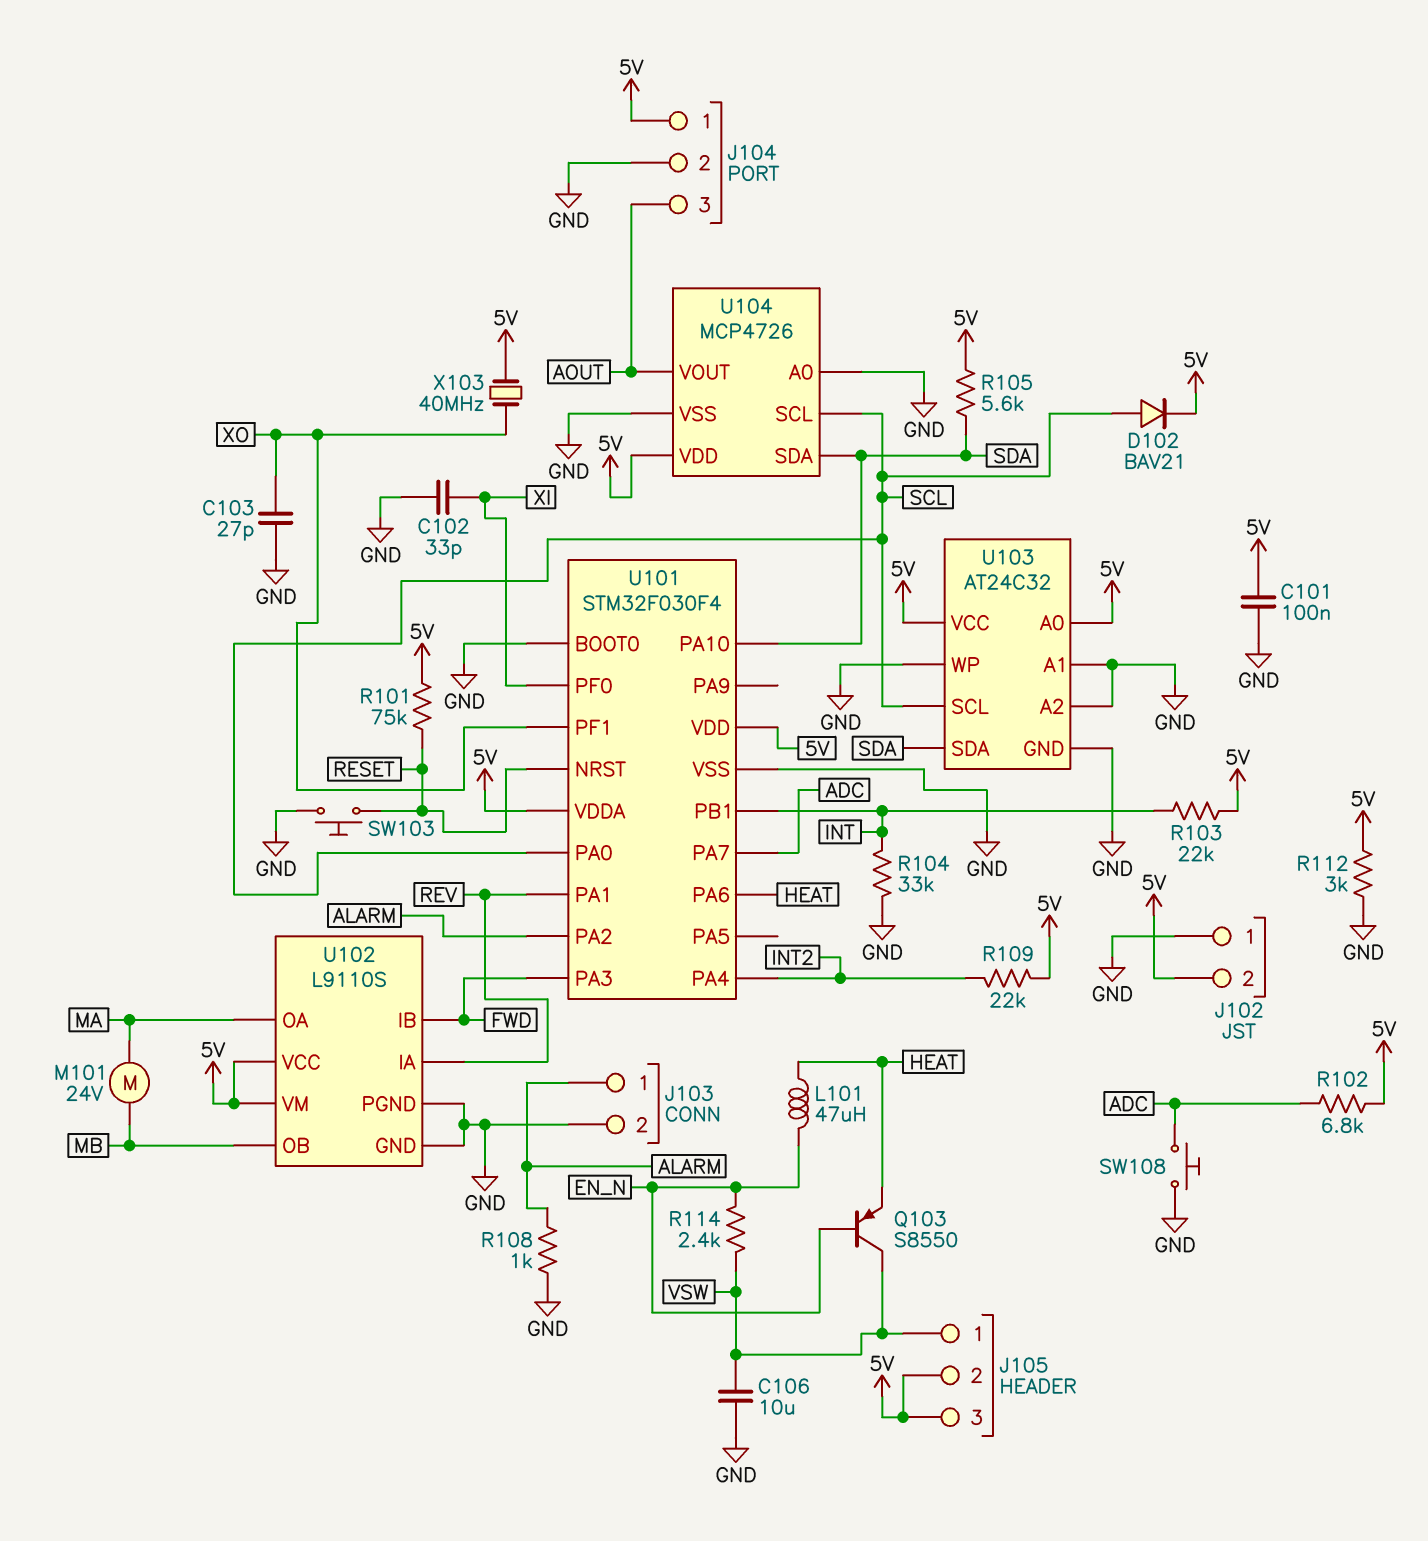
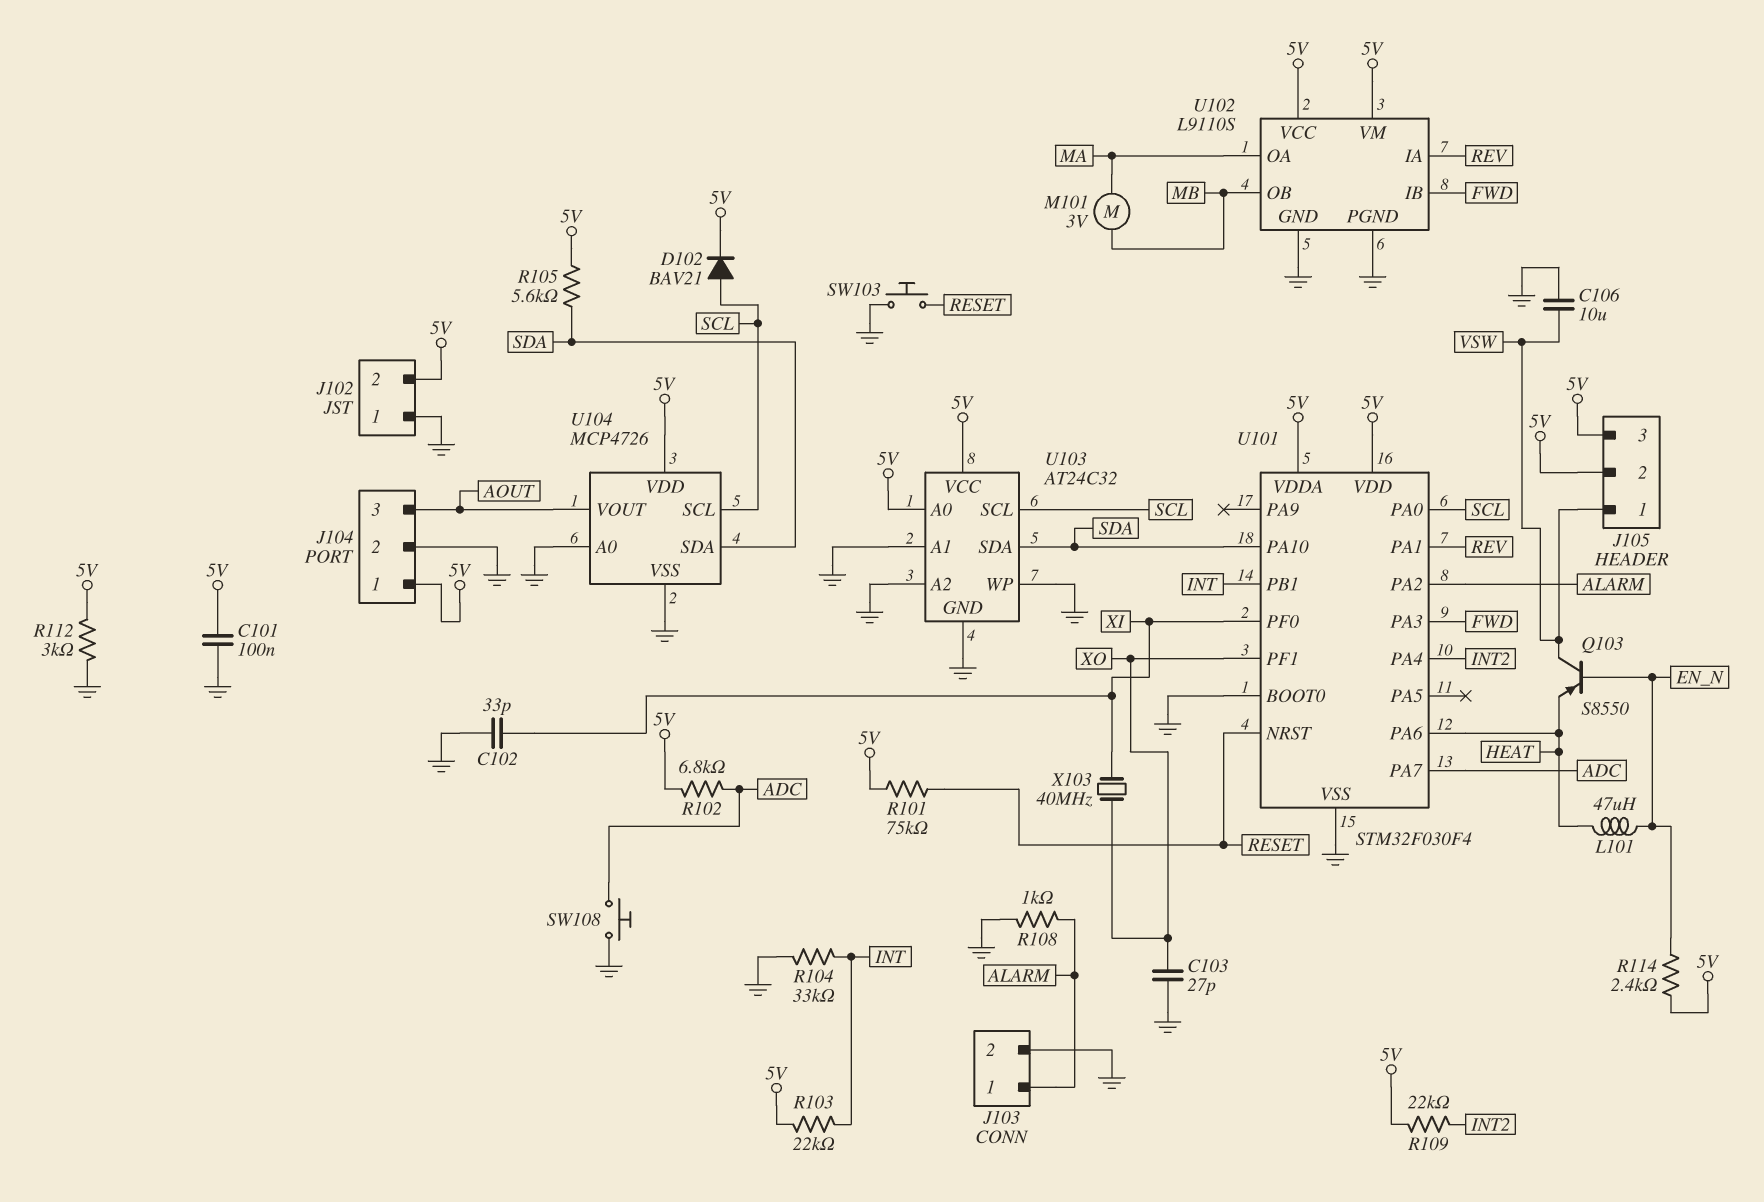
M101: motor 24V (MA, MB) -> motor 3V (MA, MB)
R114: 2.4k (EN_N, VSW) -> 2.4k (5V, EN_N)
X103: 40MHz (5V, XO) -> 40MHz (XI, XO)

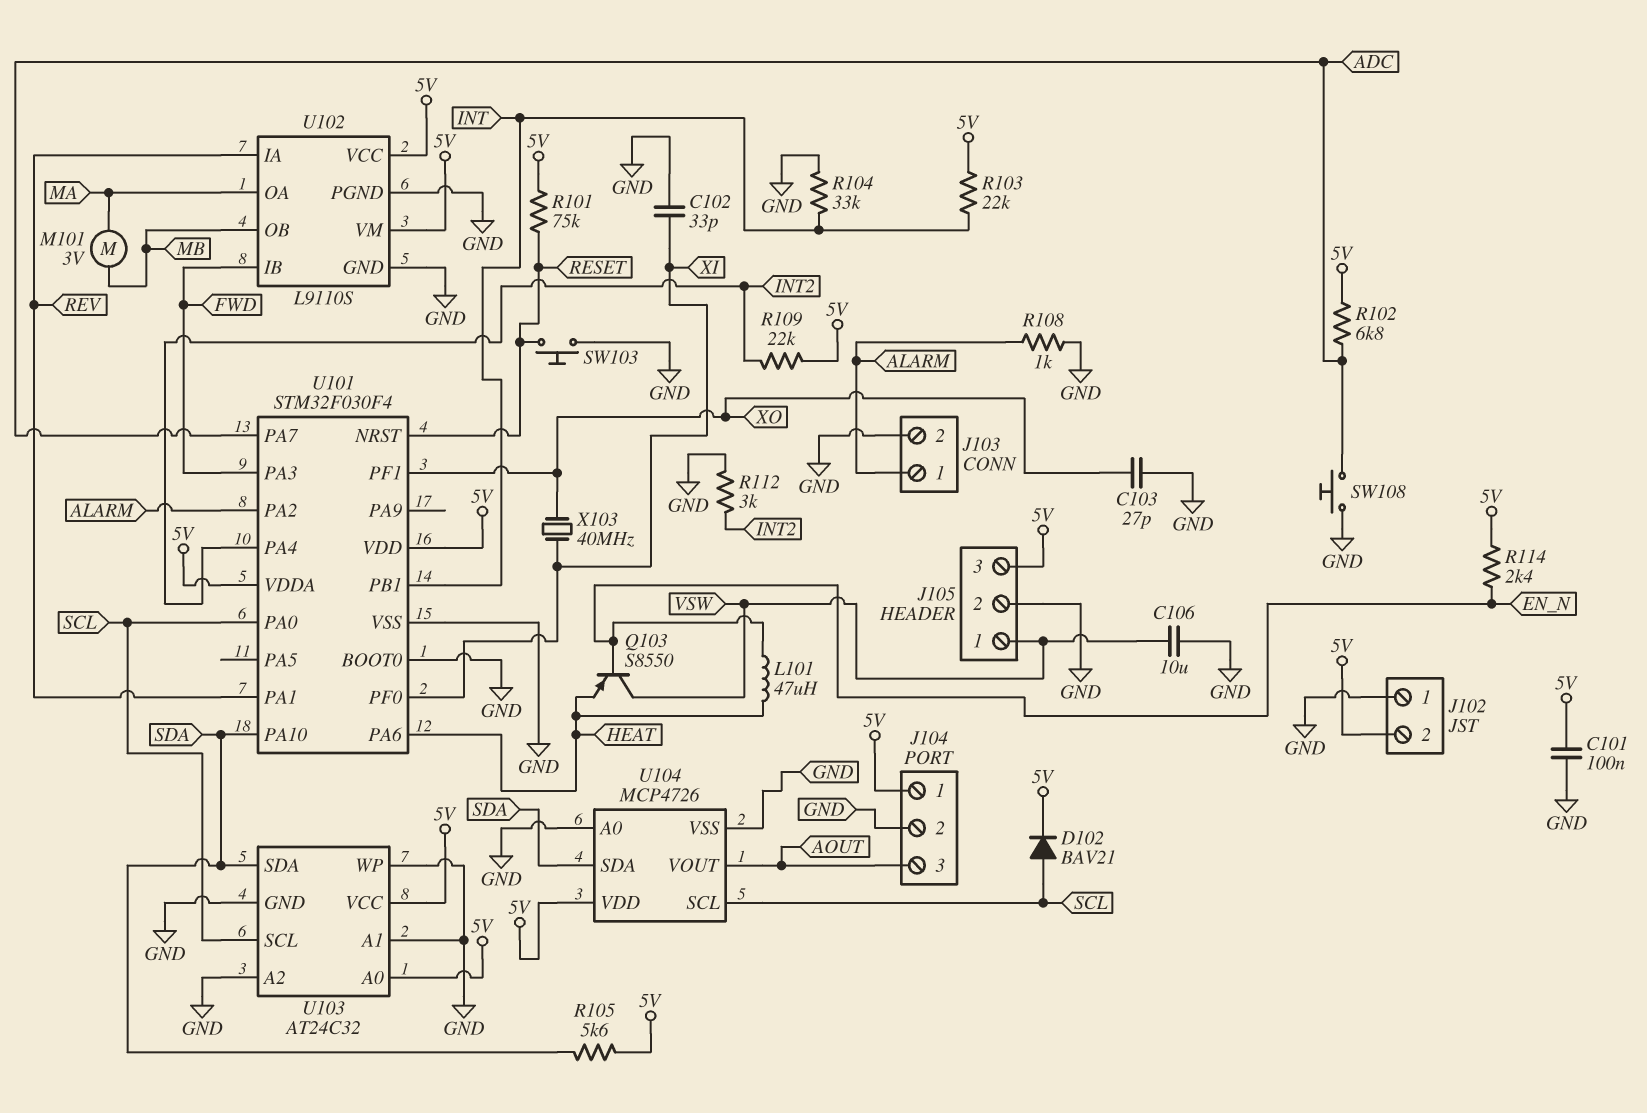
J105 pin 2: 5V -> GND
R112: 3k (5V, GND) -> 3k (GND, INT2)

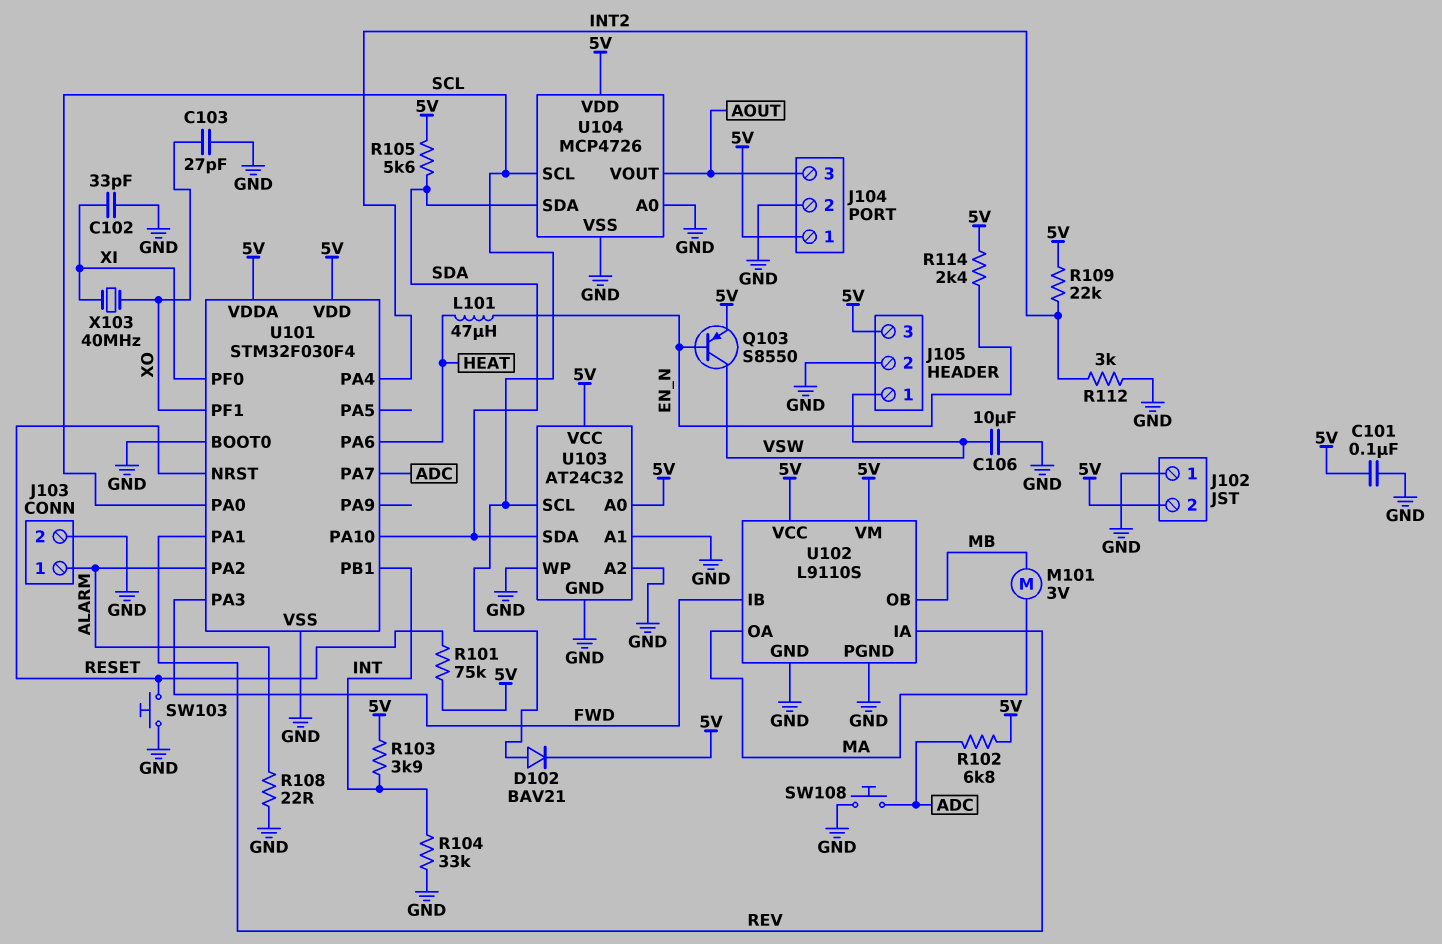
Q103: PNP S8550 (B EN_N, C VSW, E HEAT) -> PNP S8550 (B EN_N, C VSW, E 5V)
R103: 22k (5V, INT) -> 3.9k (5V, INT)
R108: 1k (ALARM, GND) -> 22 (ALARM, GND)

